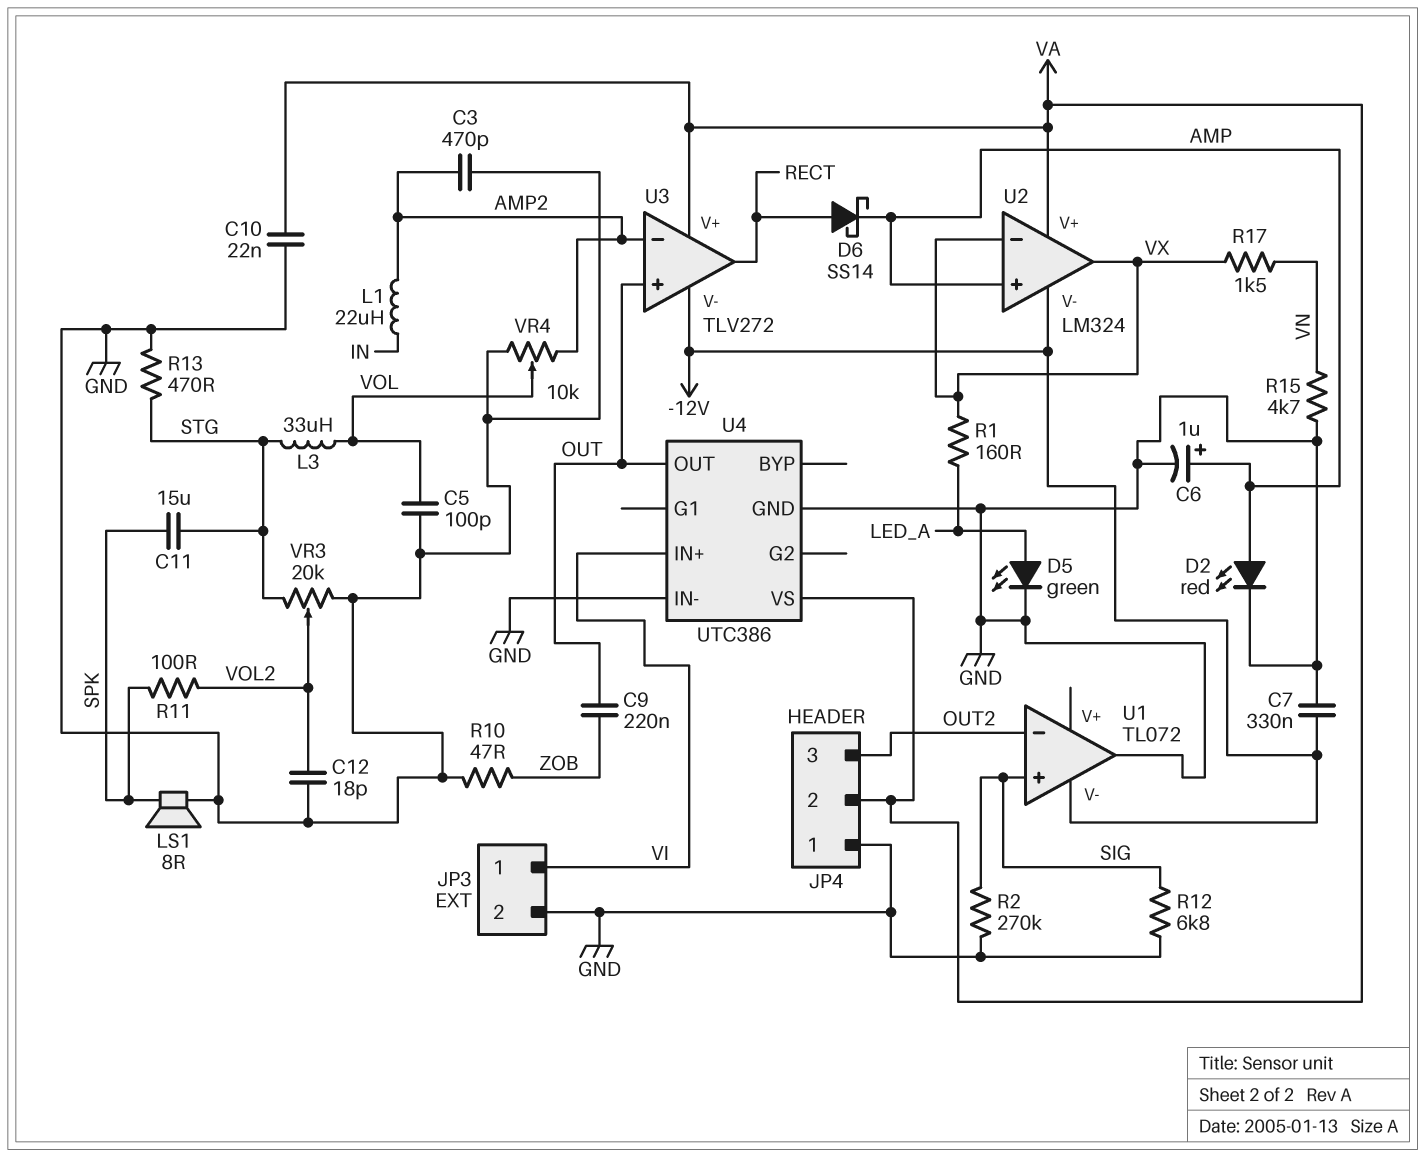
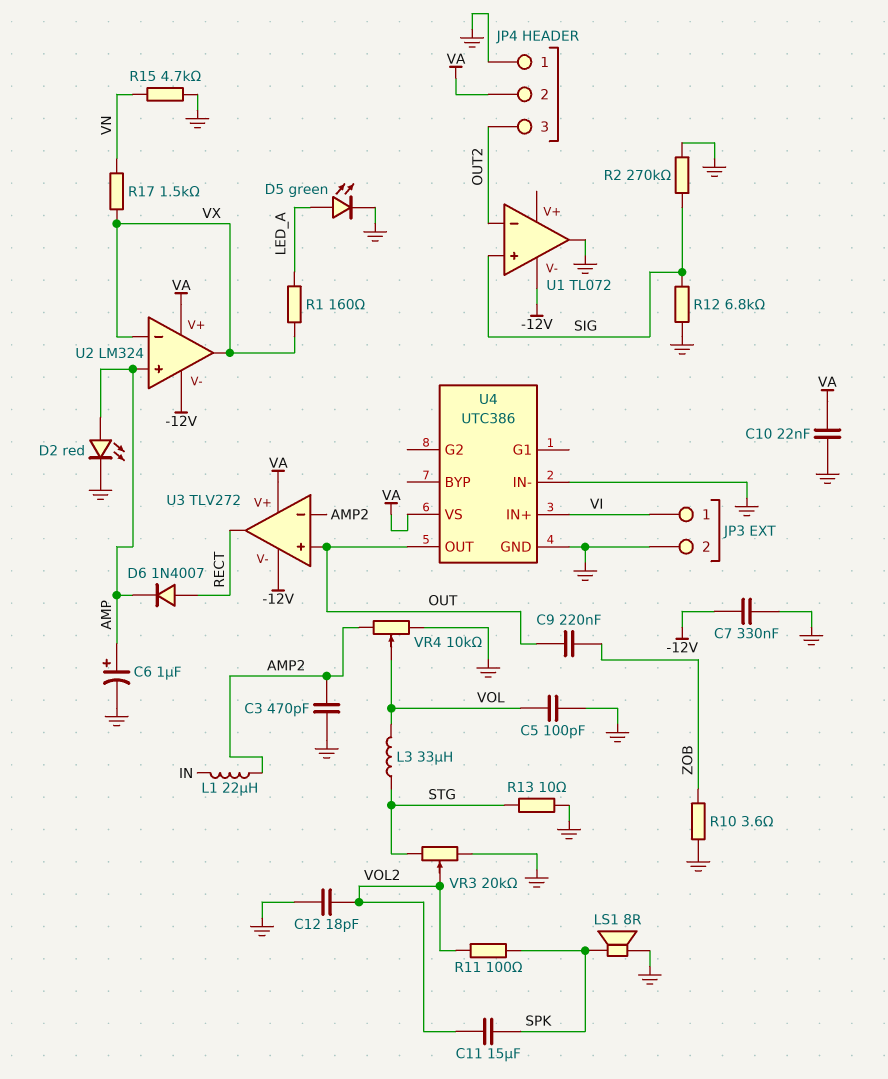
C11: 15uF (SPK, STG) -> 15uF (SPK, VOL2)
D6: schottky SS14 (A RECT, K AMP) -> diode 1N4007 (A RECT, K AMP)
R10: 47 (GND, ZOB) -> 3.6 (GND, ZOB)
R13: 470 (GND, STG) -> 10 (GND, STG)

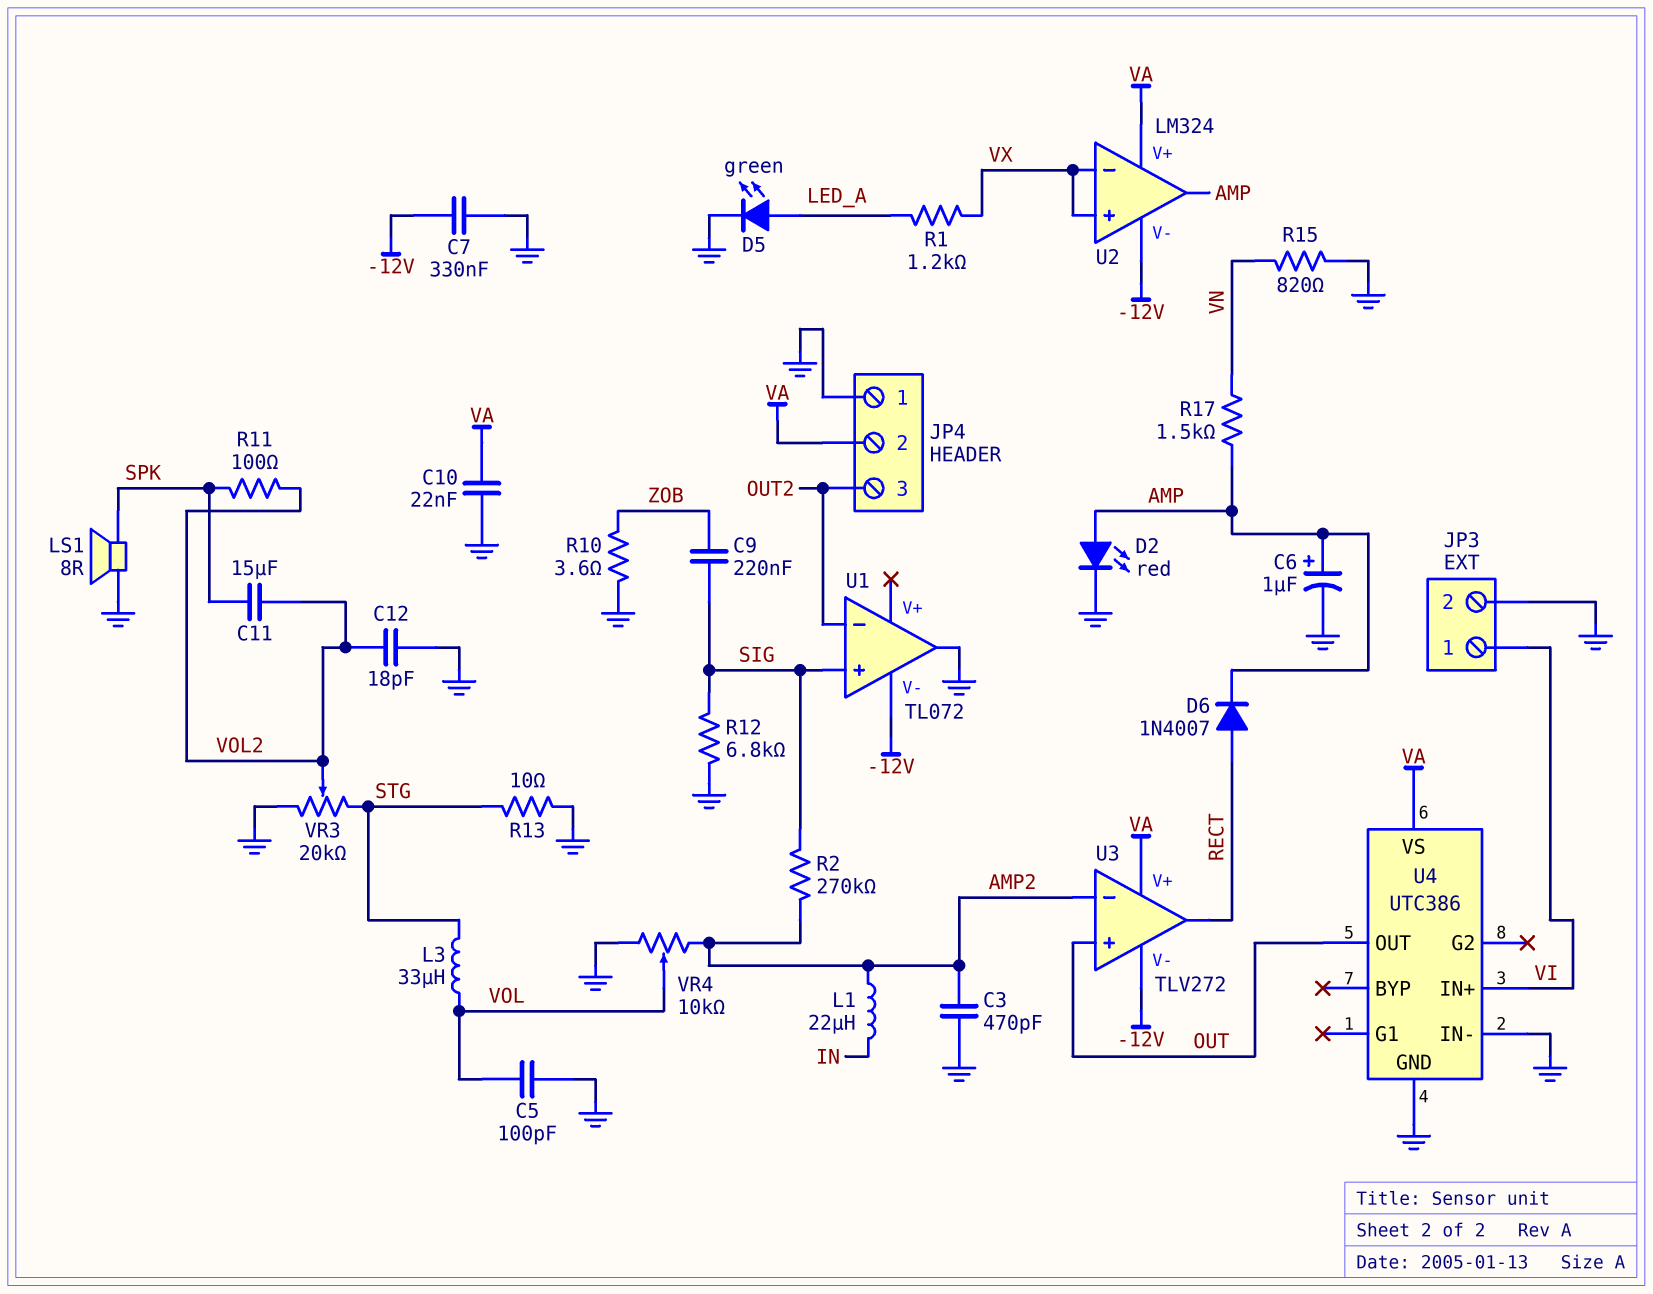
C9: 220nF (OUT, ZOB) -> 220nF (SIG, ZOB)
R1: 160 (LED_A, VX) -> 1.2k (LED_A, VX)
R2: 270k (GND, SIG) -> 270k (AMP2, SIG)
R15: 4.7k (GND, VN) -> 820 (GND, VN)
R17: 1.5k (VN, VX) -> 1.5k (AMP, VN)
U2 pin in+: AMP -> VX
U2 pin out: VX -> AMP

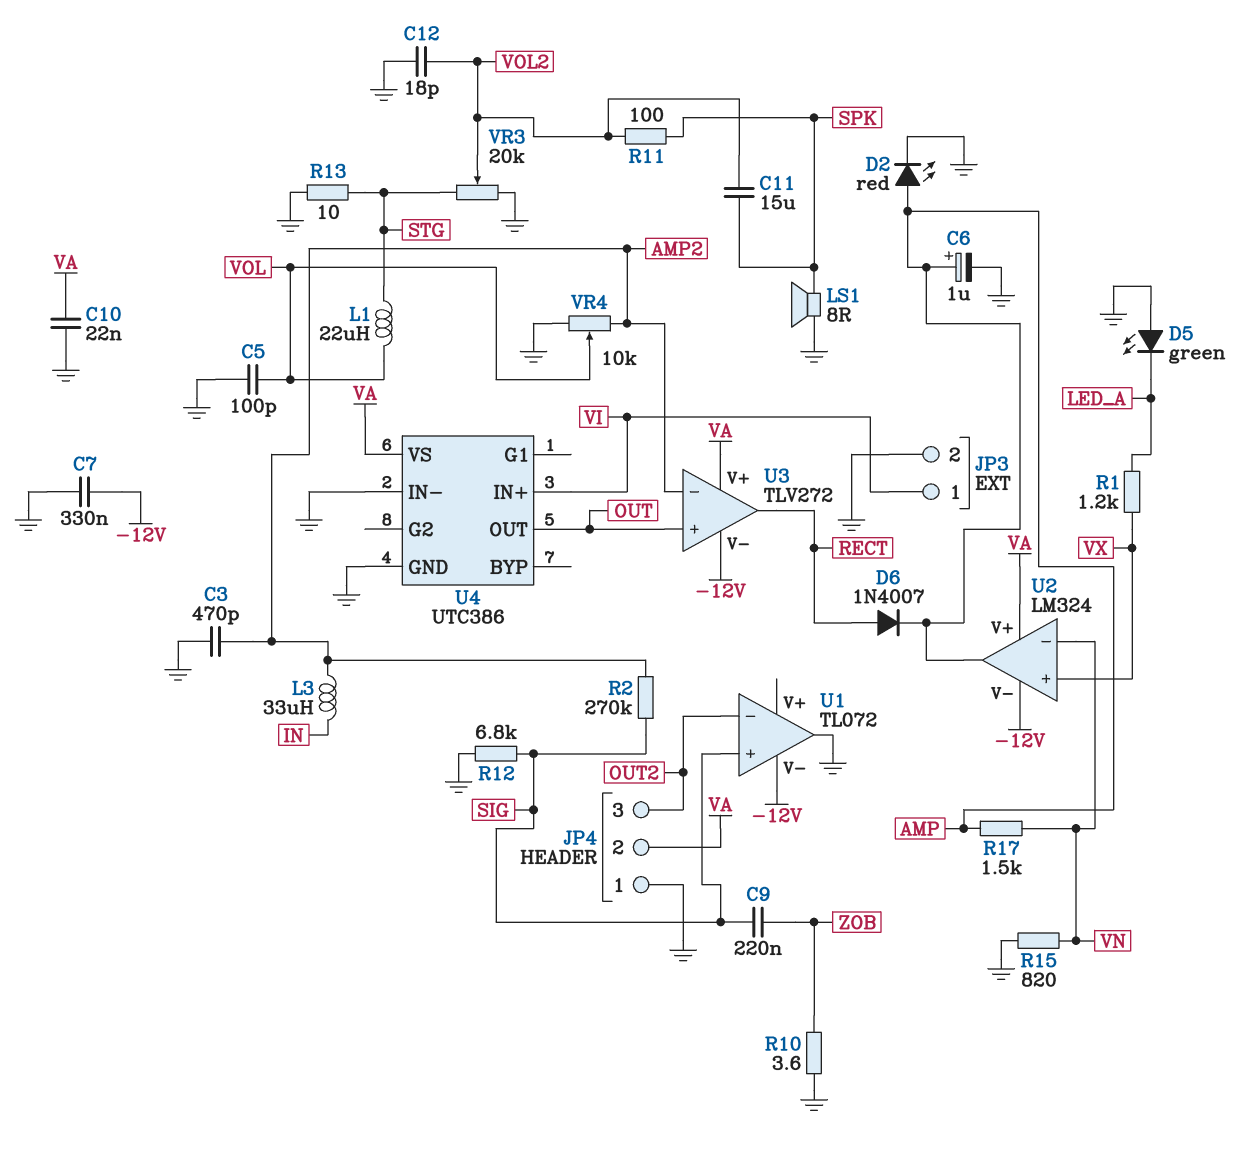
D5: LED green (A LED_A, K GND) -> LED green (A GND, K LED_A)
L1: 22uH (AMP2, IN) -> 22uH (STG, VOL)
L3: 33uH (STG, VOL) -> 33uH (AMP2, IN)
U2 pin in-: VX -> VN

